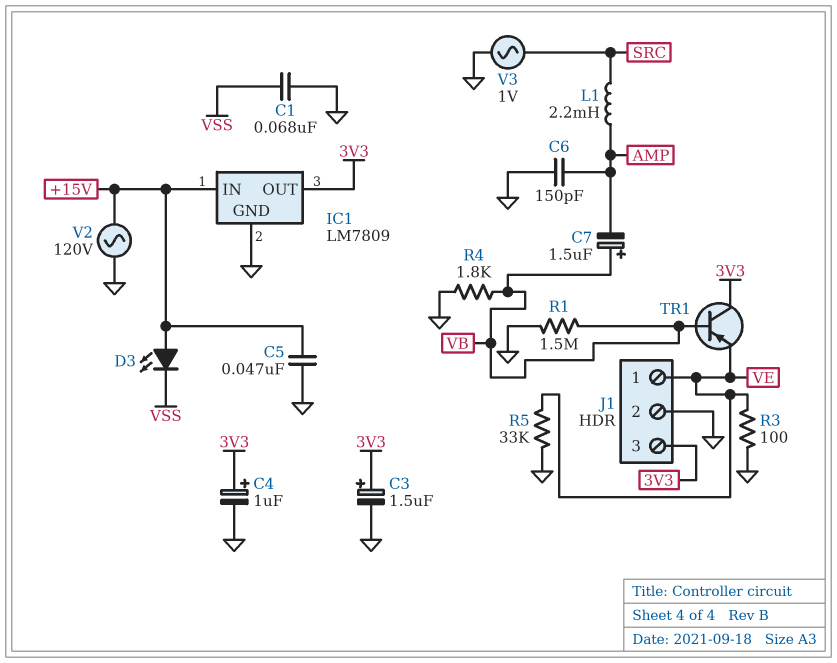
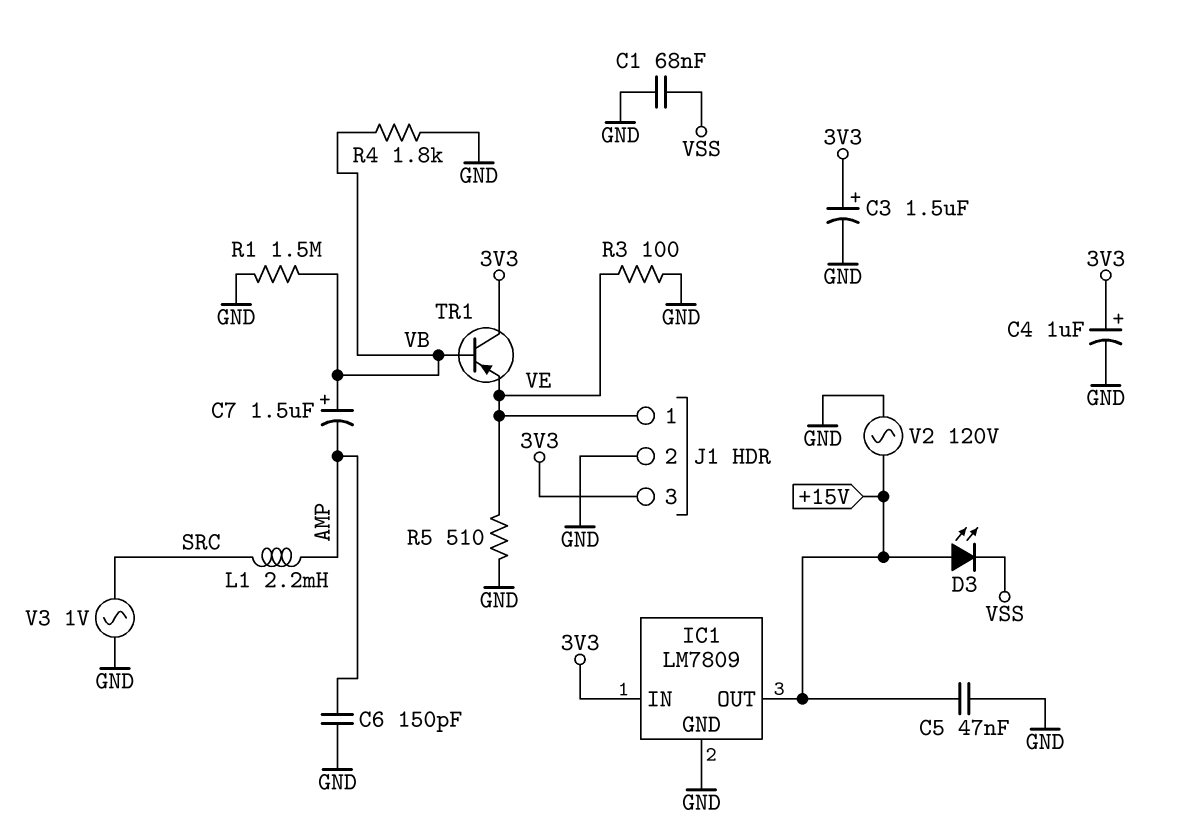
IC1 pin IN: +15V -> 3V3
IC1 pin OUT: 3V3 -> +15V
R5: 33k (GND, VE) -> 510 (GND, VE)

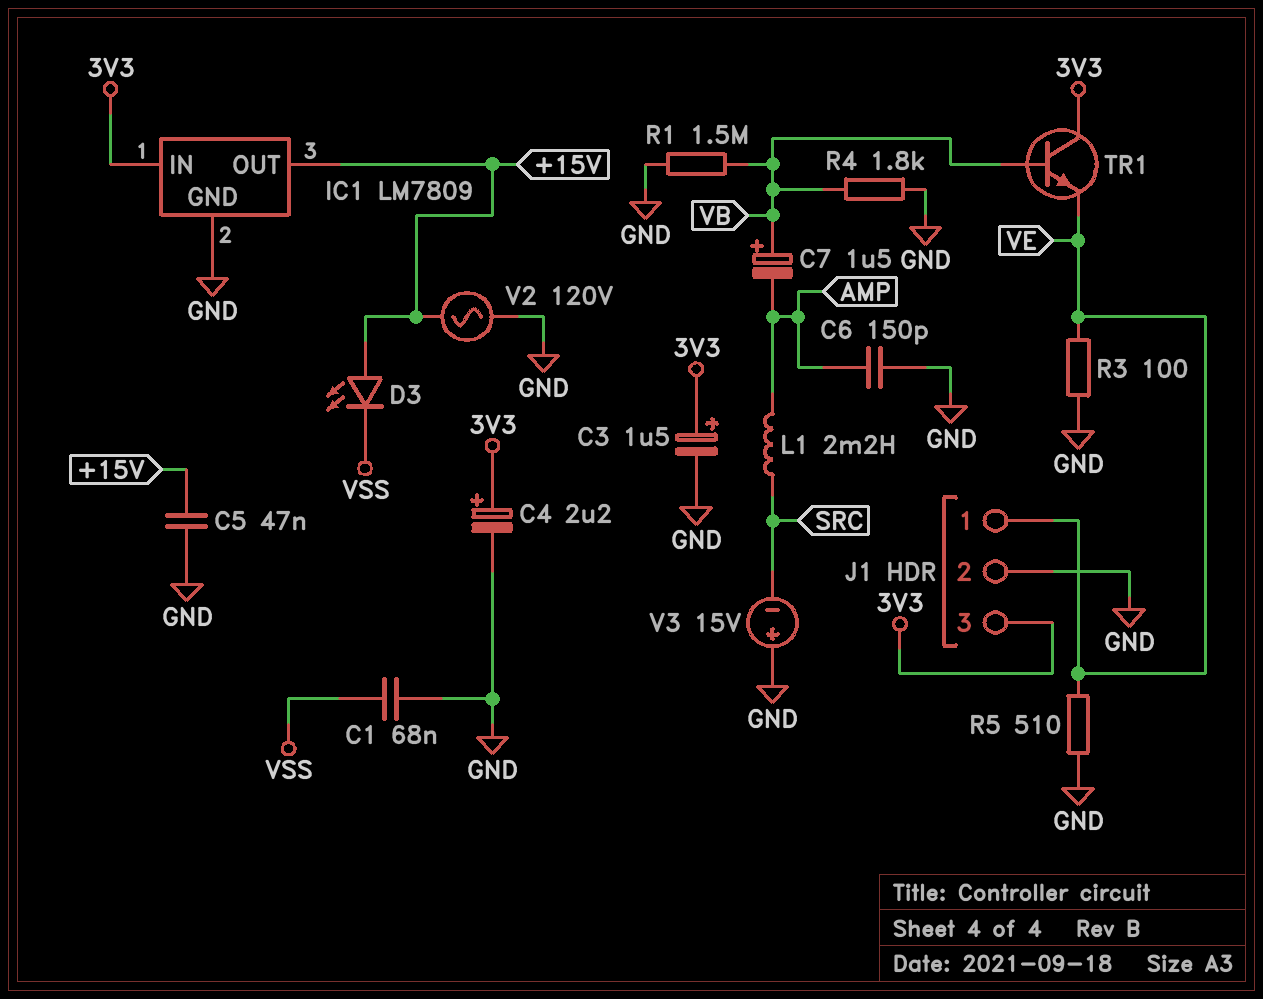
C4: 1uF (plus 3V3, minus GND) -> 2.2uF (plus 3V3, minus GND)
TR1: PNP (B VB, C 3V3, E VE) -> NPN (B VB, C 3V3, E VE)
V3: AC 1V (GND, SRC) -> 15V (plus GND, minus SRC)

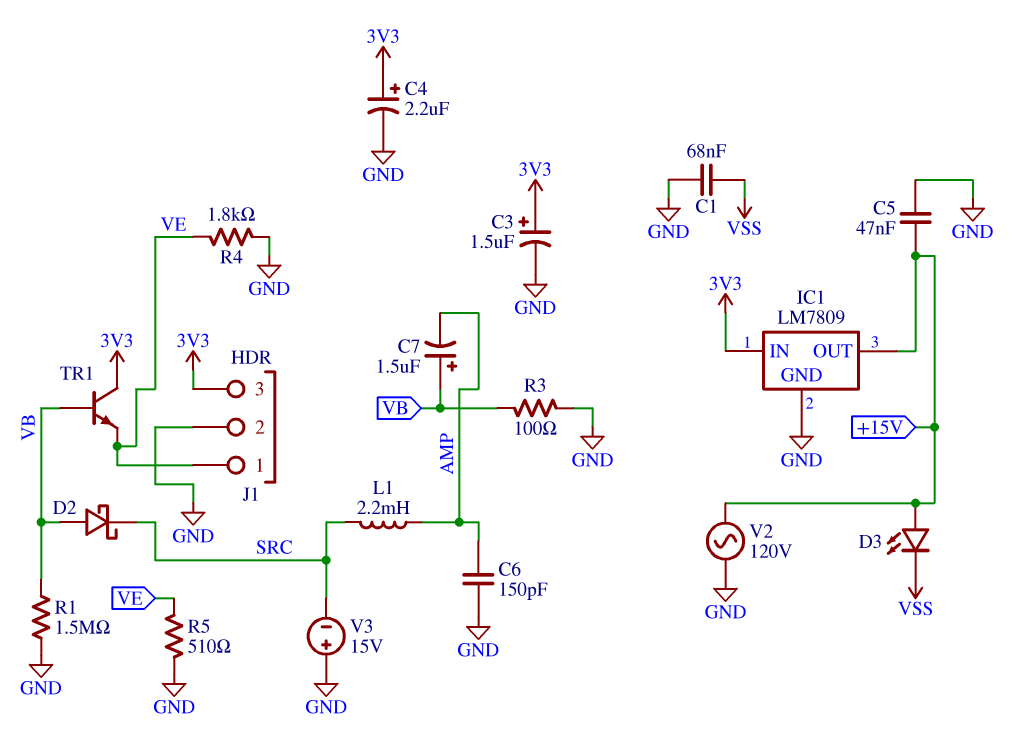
D2: none -> schottky (A VB, K SRC)
R3: 100 (GND, VE) -> 100 (GND, VB)
R4: 1.8k (GND, VB) -> 1.8k (GND, VE)

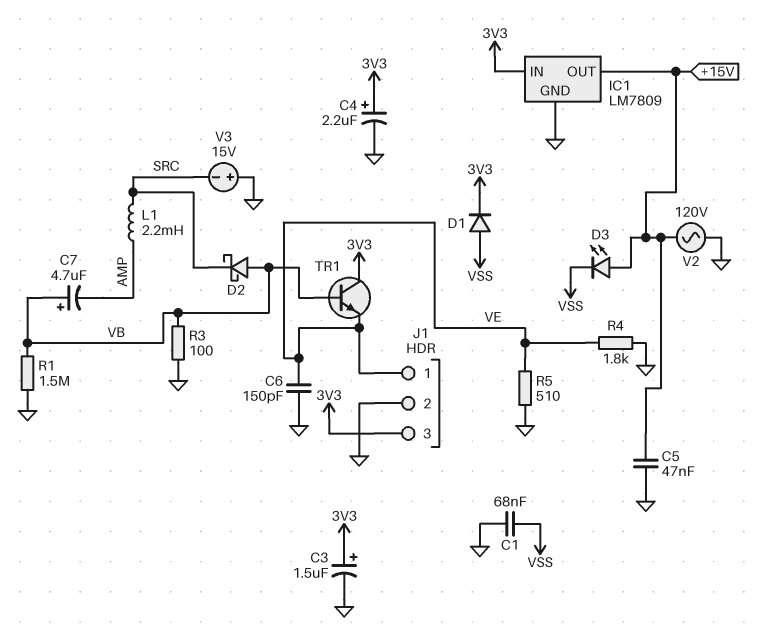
C6: 150pF (AMP, GND) -> 150pF (GND, VE)
C7: 1.5uF (plus VB, minus AMP) -> 4.7uF (plus VB, minus AMP)
D1: none -> diode (A VSS, K 3V3)

